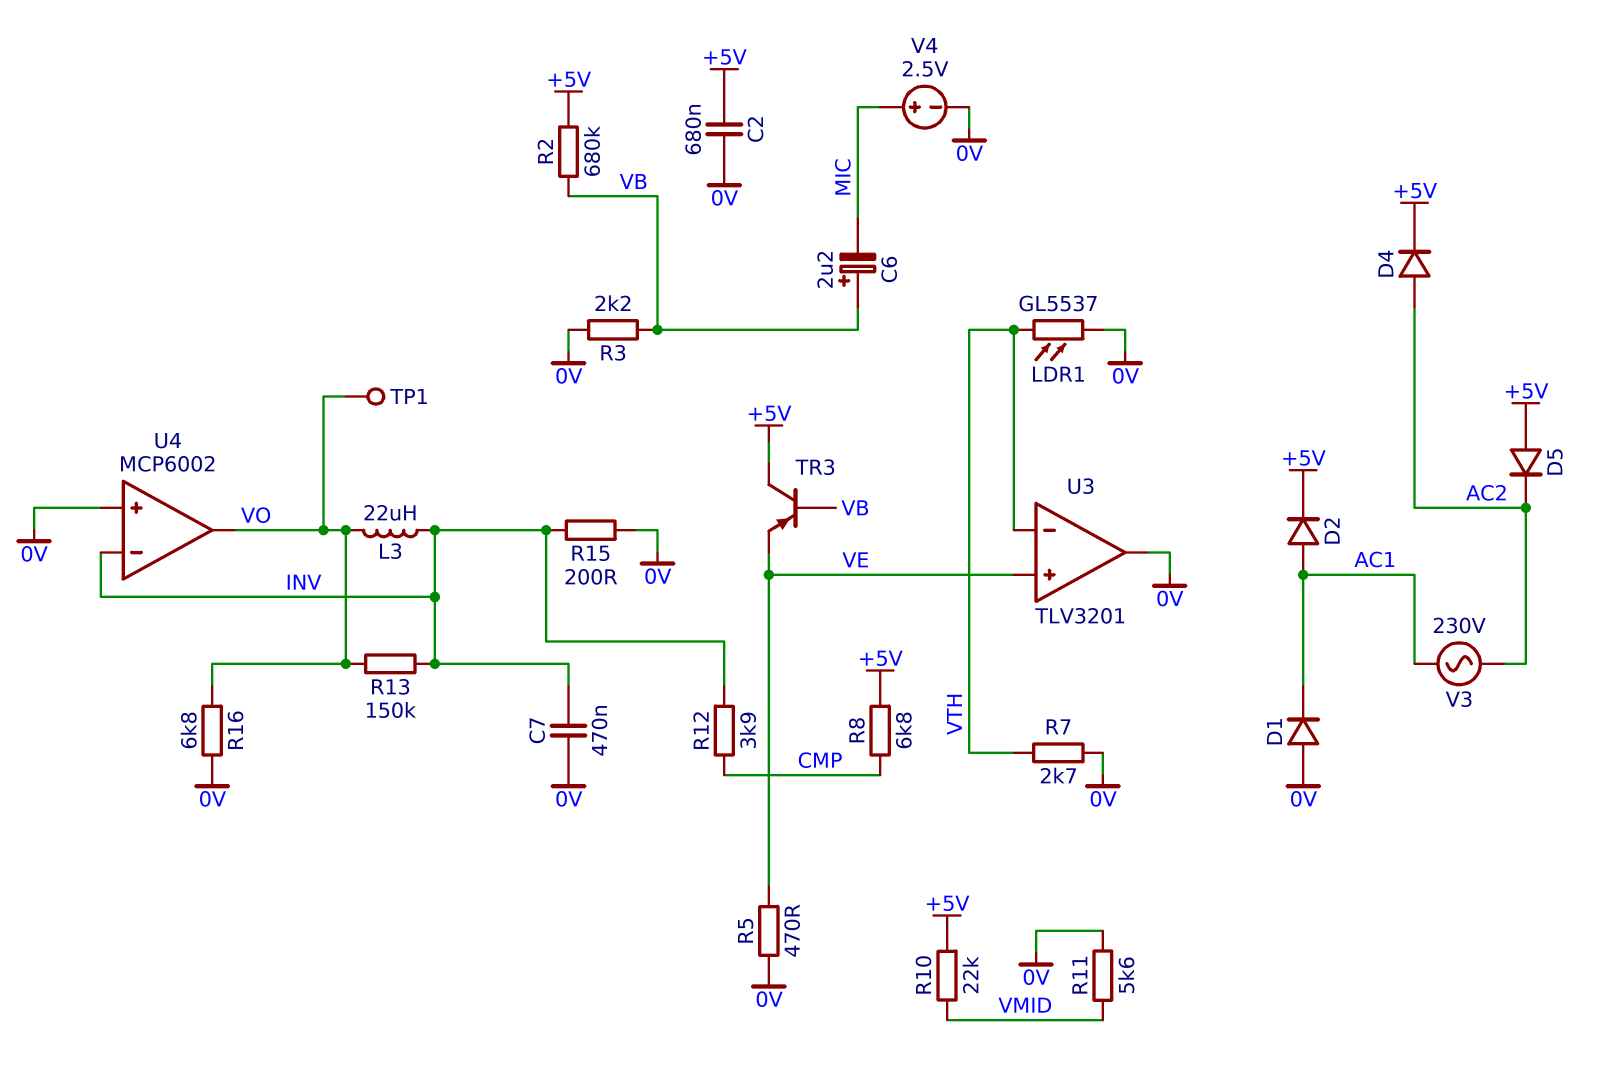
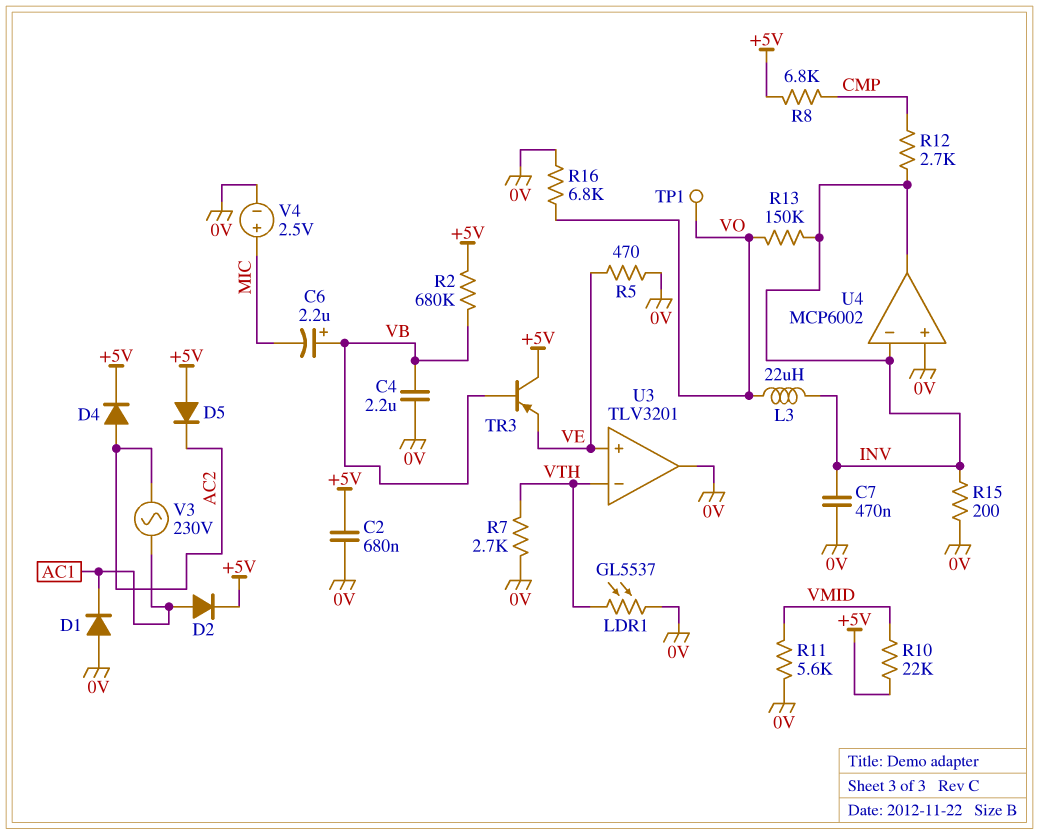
C4: none -> 2.2uF (0V, VB)
R3: 2.2k (0V, VB) -> none
R12: 3.9k (CMP, INV) -> 2.7k (CMP, INV)
U4 pin out: VO -> INV

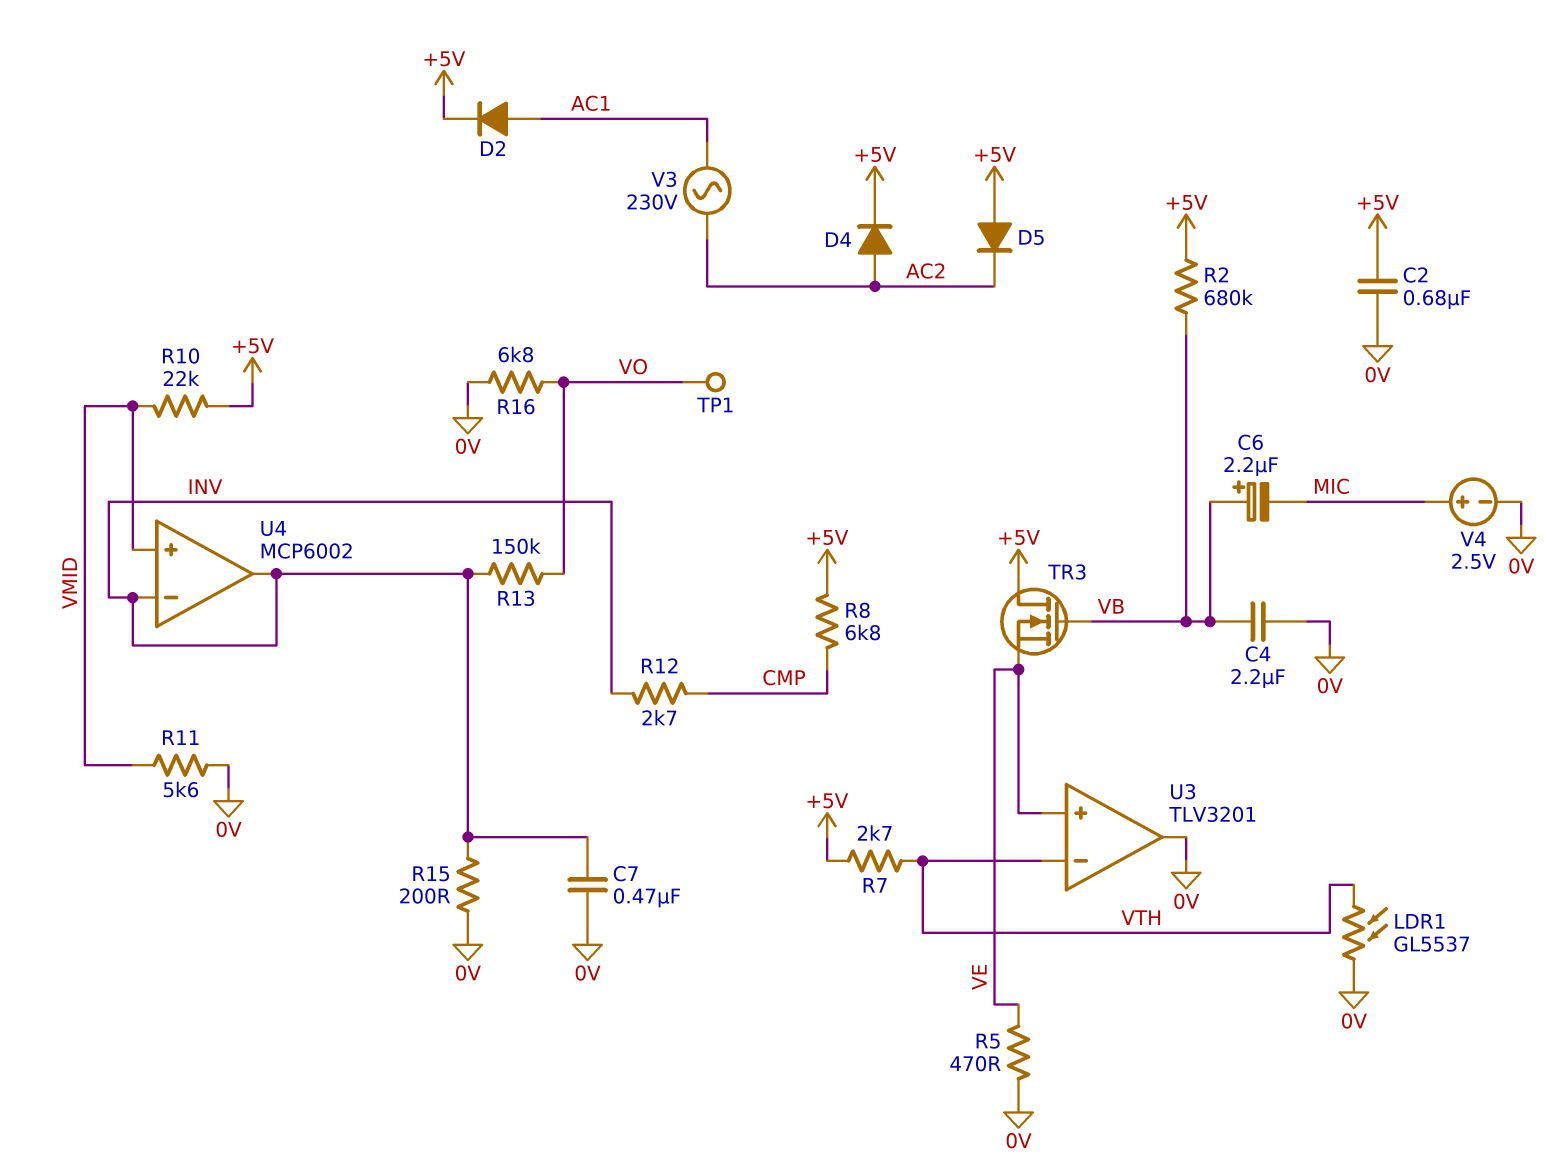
D1: diode (A 0V, K AC1) -> none
L3: 22uH (INV, VO) -> none
R7: 2.7k (0V, VTH) -> 2.7k (+5V, VTH)
TR3: PNP (B VB, C +5V, E VE) -> NMOS (G VB, D +5V, S VE)
U4 pin in+: 0V -> VMID

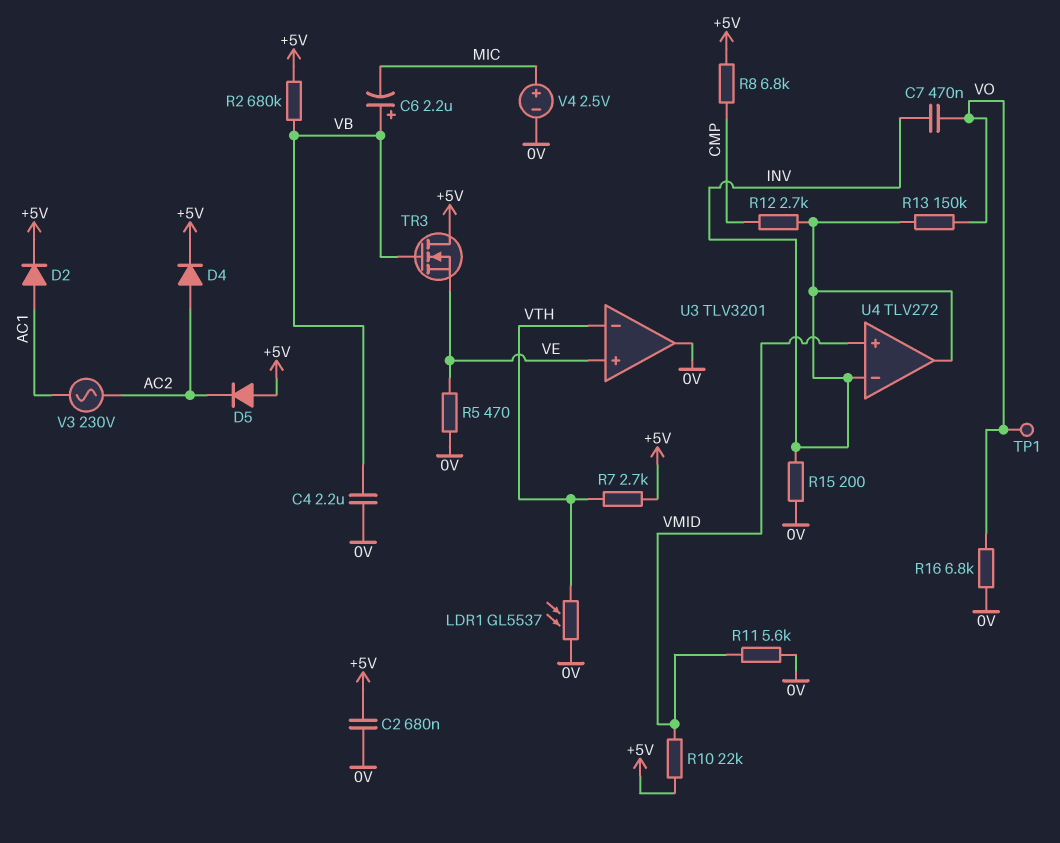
C7: 470nF (0V, INV) -> 470nF (INV, VO)
U4: MCP6002 -> TLV272

